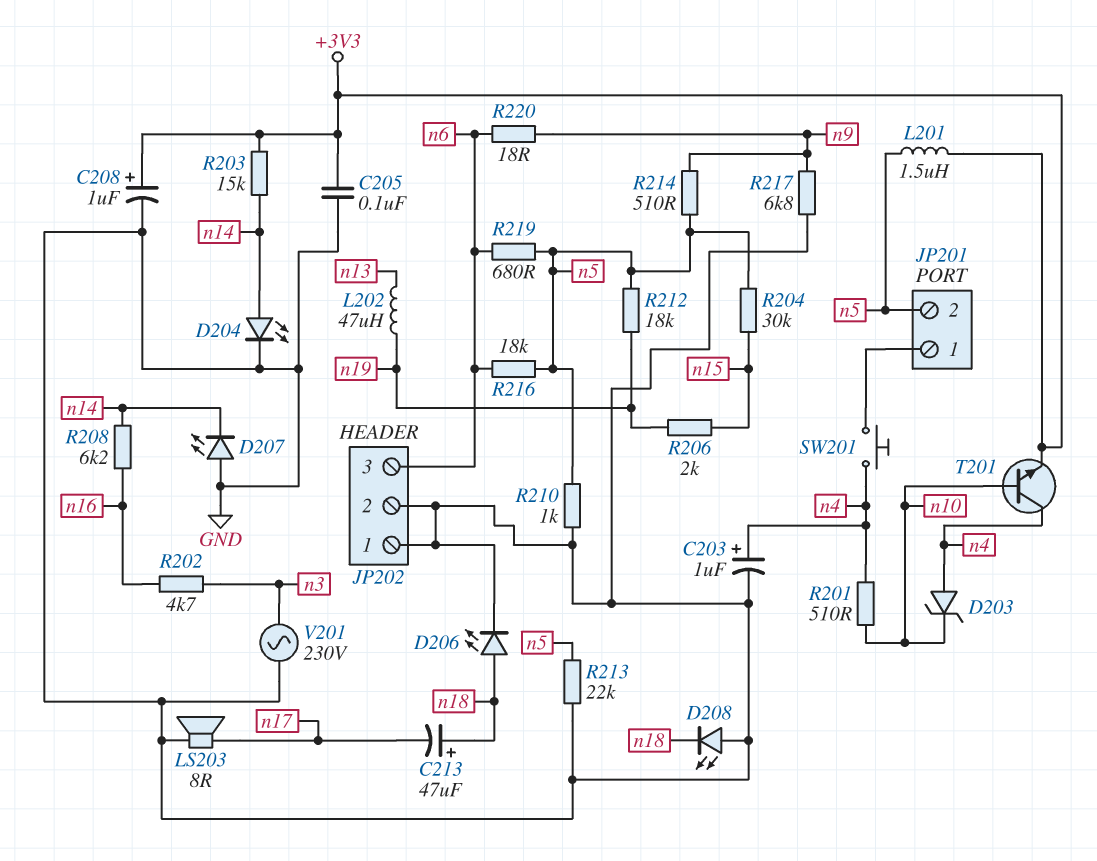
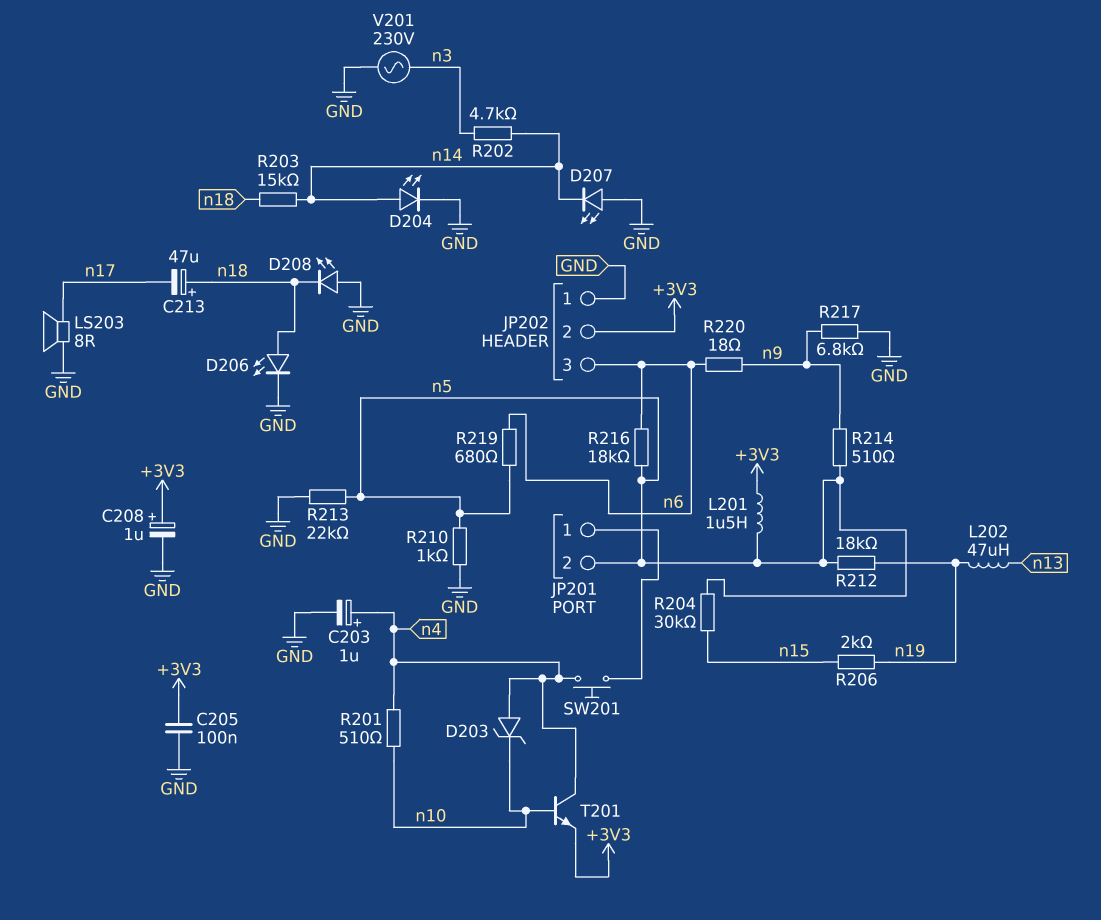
JP202 pin 2: GND -> +3V3
R202: 4.7k (n3, n16) -> 4.7k (n3, n14)
R203: 15k (+3V3, n14) -> 15k (n14, n18)
R208: 6.2k (n14, n16) -> none

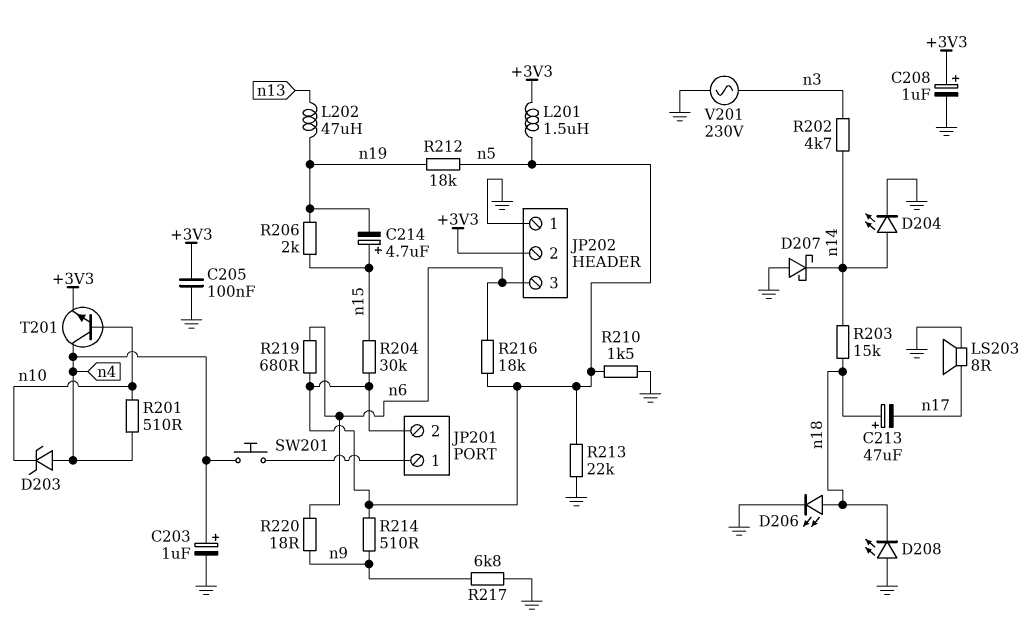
C214: none -> 4.7uF (plus n15, minus n19)
D207: LED (A GND, K n14) -> schottky (A GND, K n14)
R210: 1k (GND, n5) -> 1.5k (GND, n5)

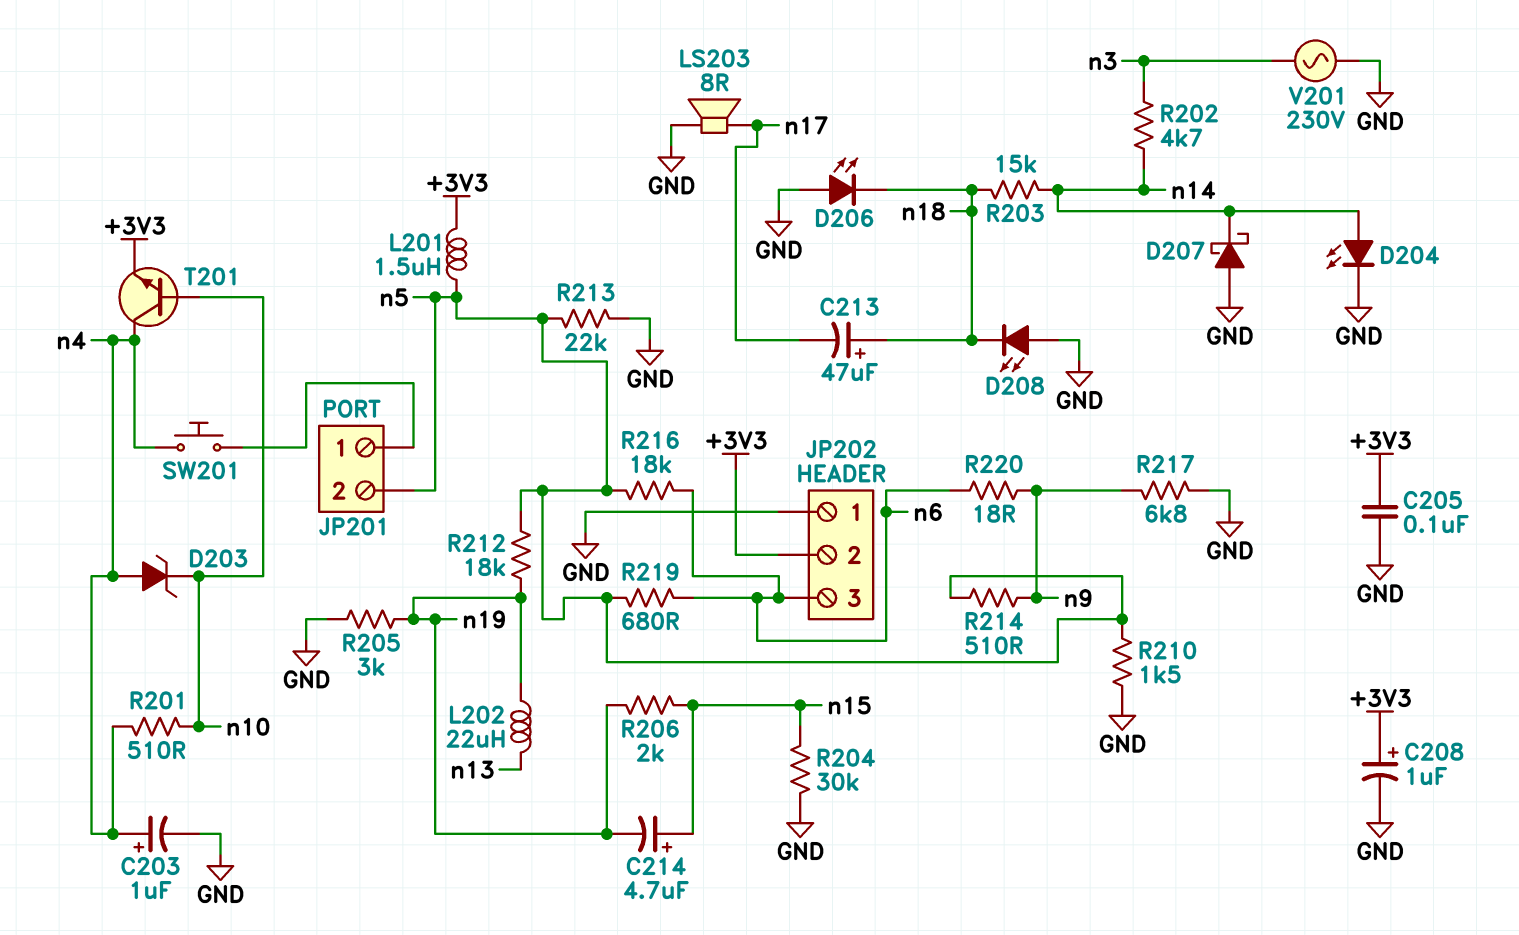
D206: LED (A n18, K GND) -> LED (A GND, K n18)
L202: 47uH (n13, n19) -> 22uH (n13, n19)
R204: 30k (n5, n15) -> 30k (GND, n15)
R205: none -> 3k (GND, n19)

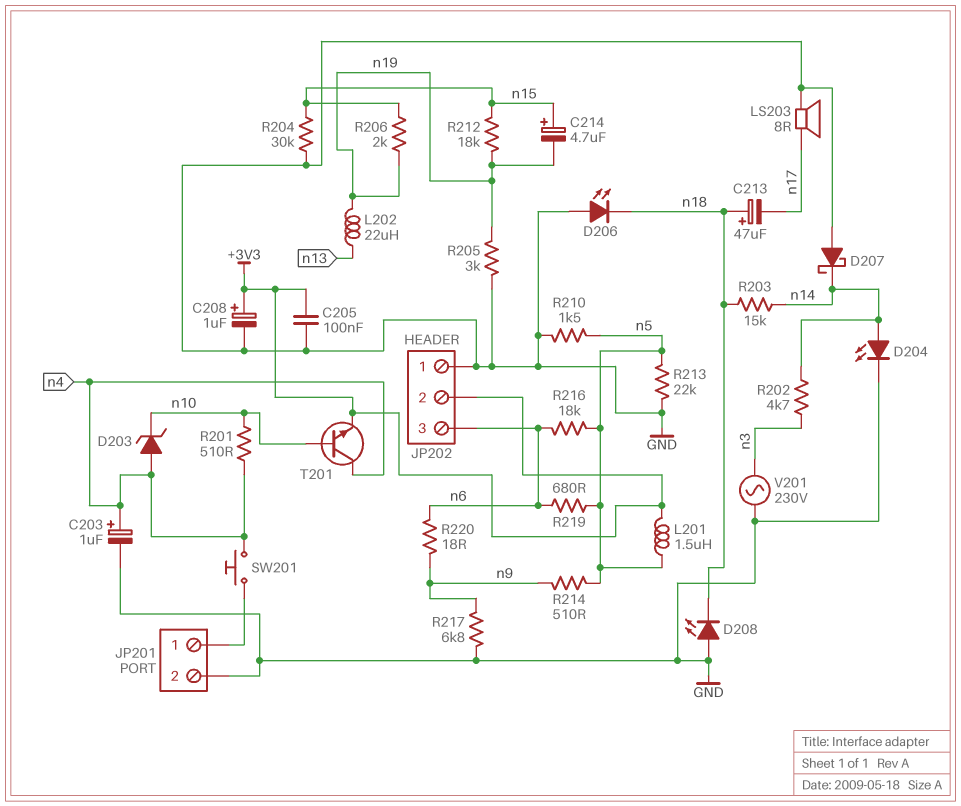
JP201 pin 2: n5 -> GND
R212: 18k (n5, n19) -> 18k (n15, n19)

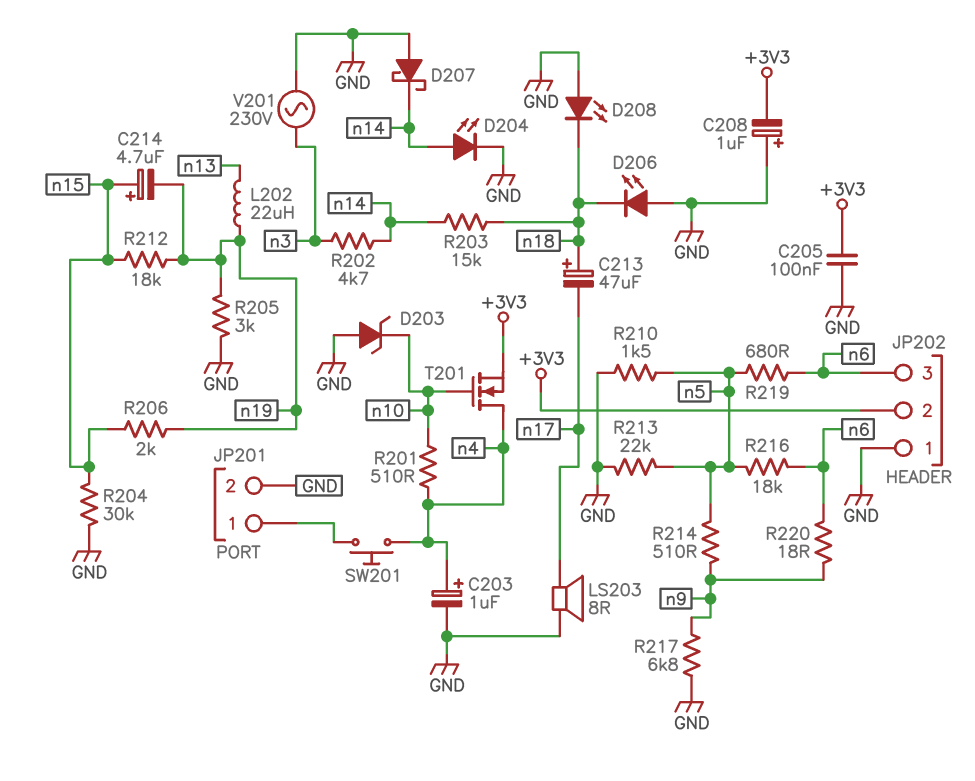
C208: 1uF (plus +3V3, minus GND) -> 1uF (plus GND, minus +3V3)
D203: zener (A n4, K n10) -> zener (A GND, K n10)
L201: 1.5uH (+3V3, n5) -> none
T201: NPN (B n10, C n4, E +3V3) -> NMOS (G n10, D n4, S +3V3)

